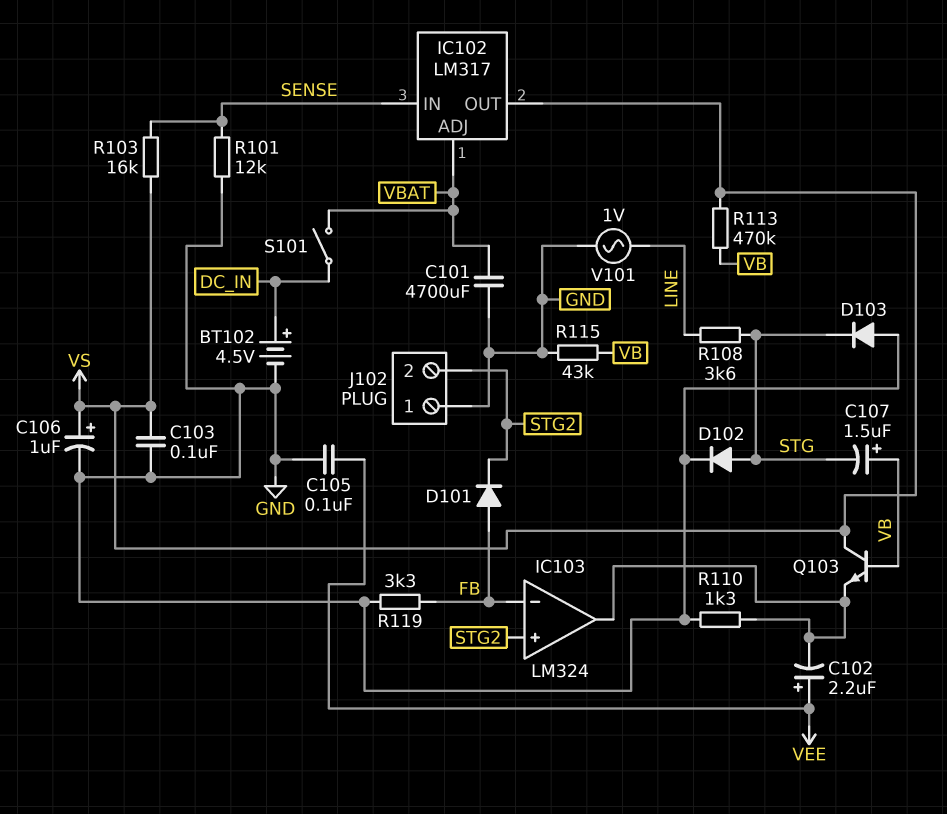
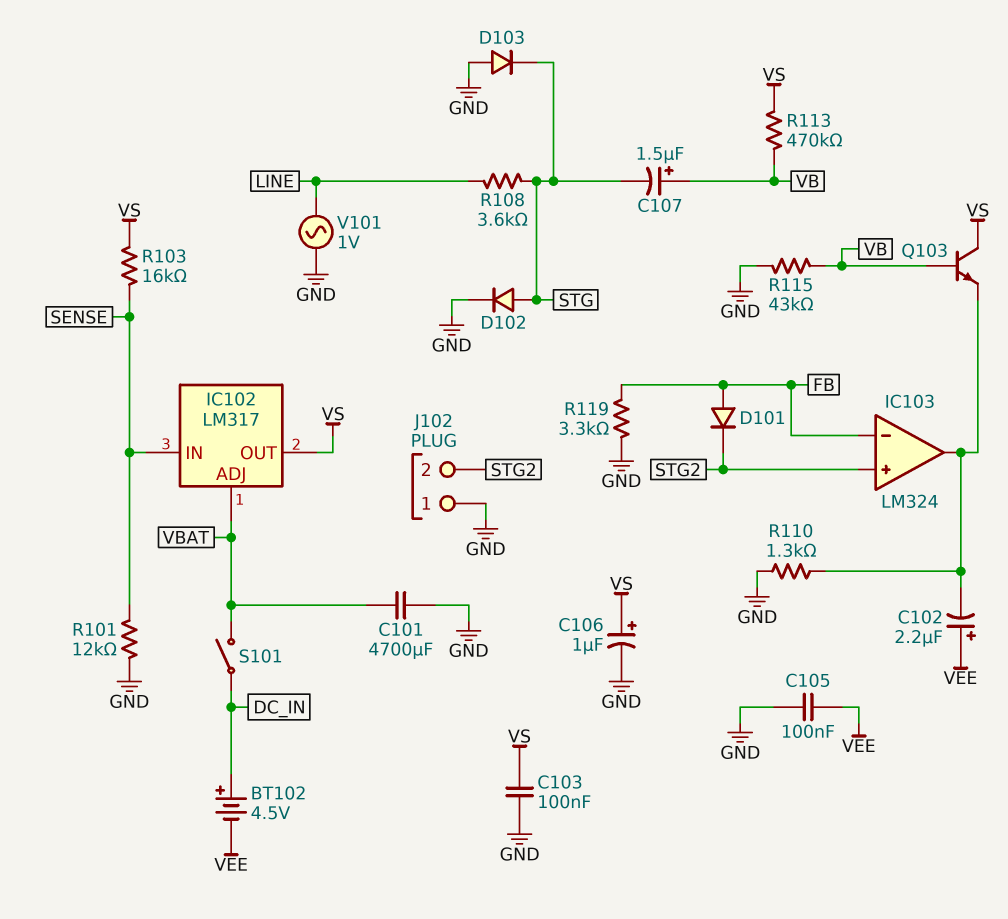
BT102: 4.5V (plus DC_IN, minus GND) -> 4.5V (plus DC_IN, minus VEE)

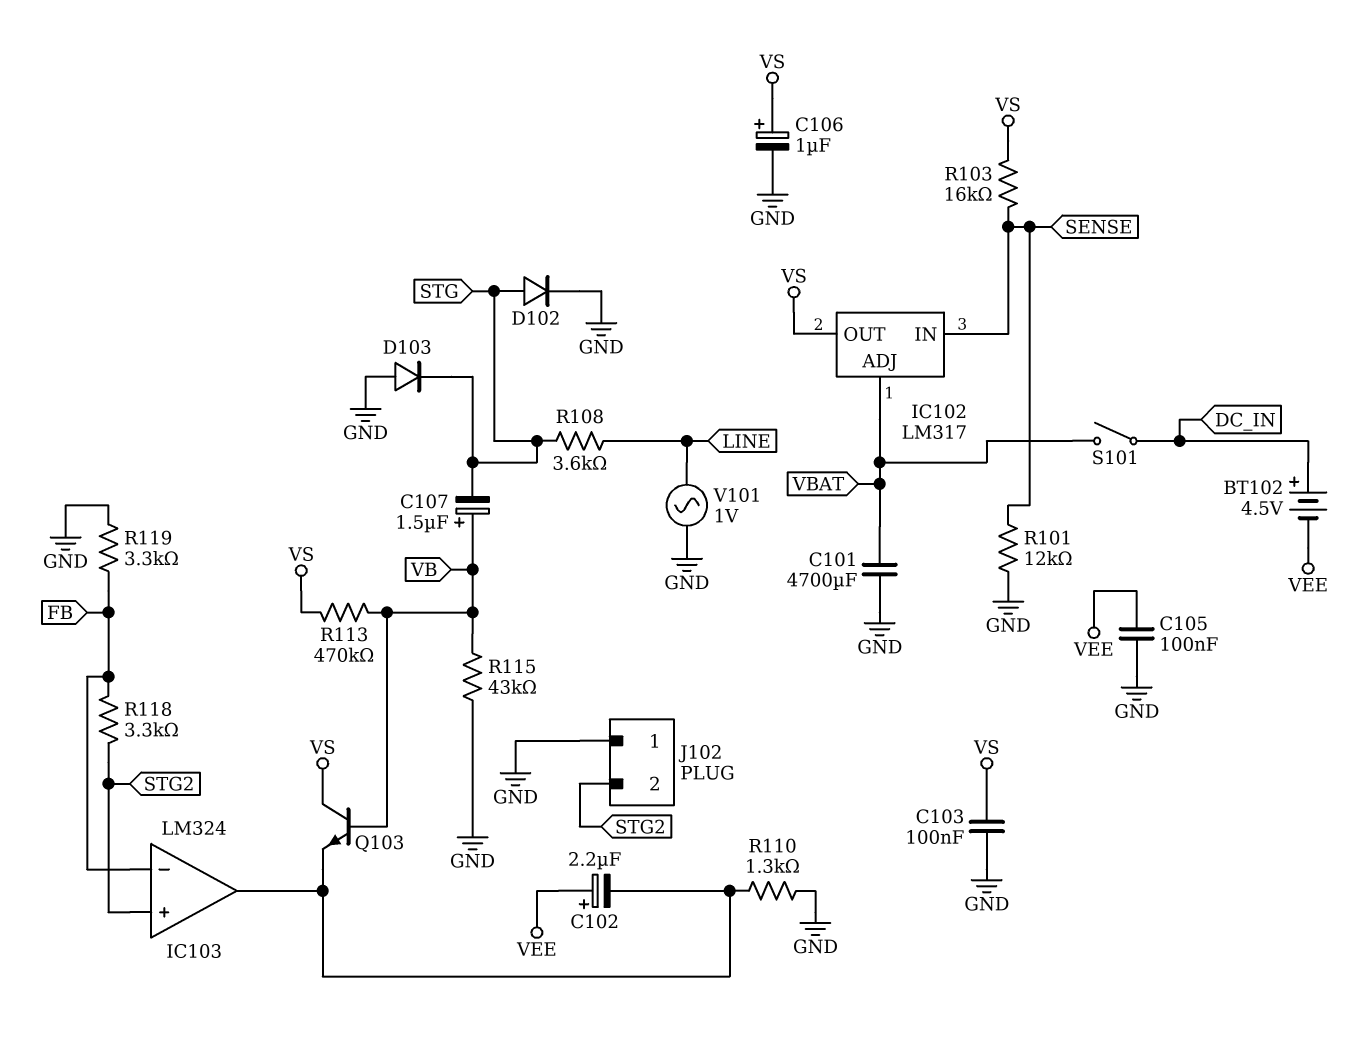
D101: diode (A FB, K STG2) -> none
R118: none -> 3.3k (FB, STG2)

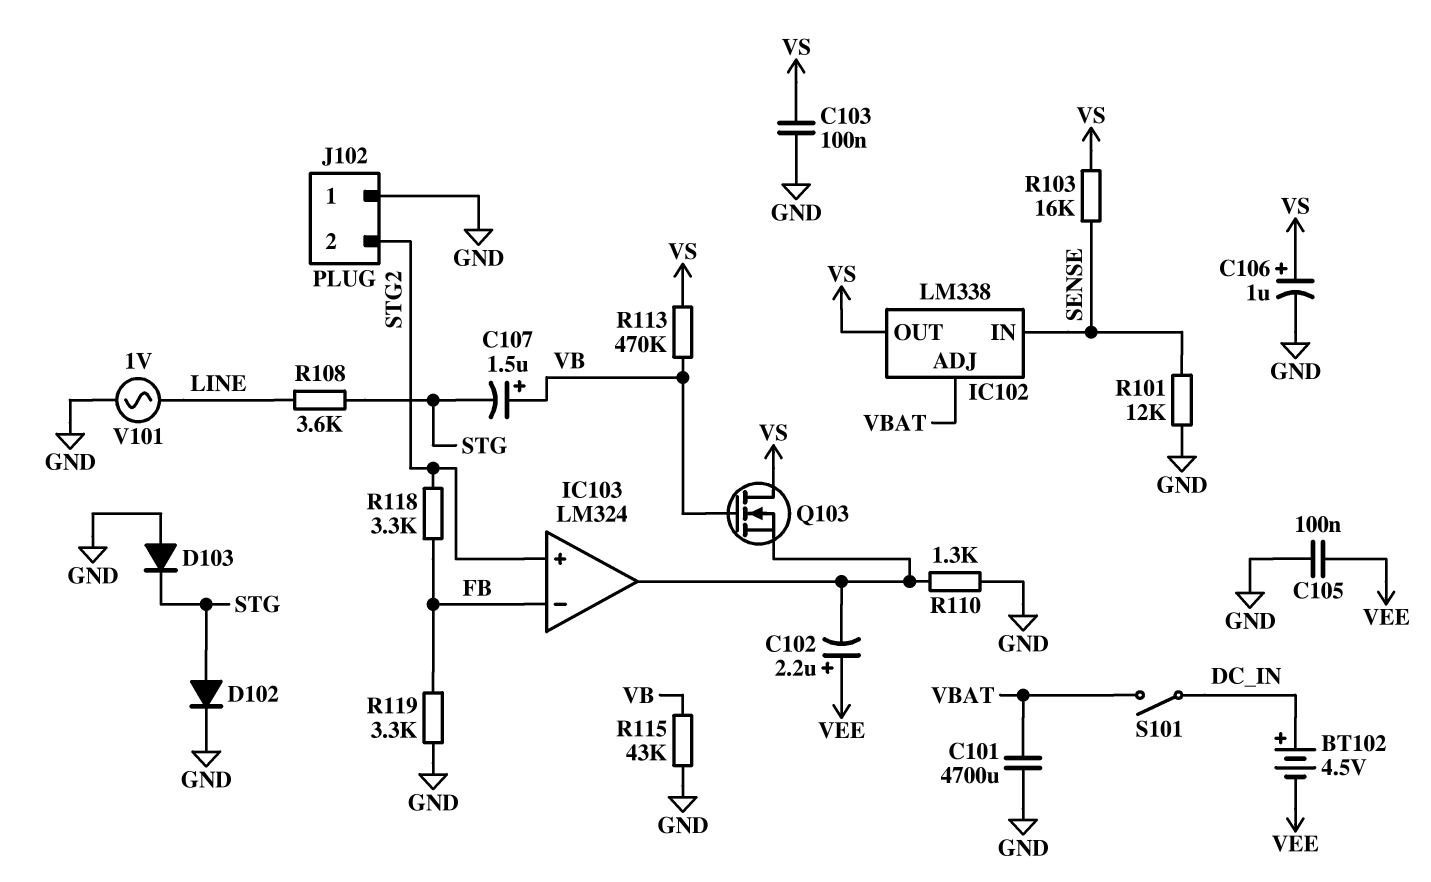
IC102: LM317 -> LM338
Q103: NPN (B VB, C VS, E IC103/out) -> NMOS (G VB, D VS, S IC103/out)

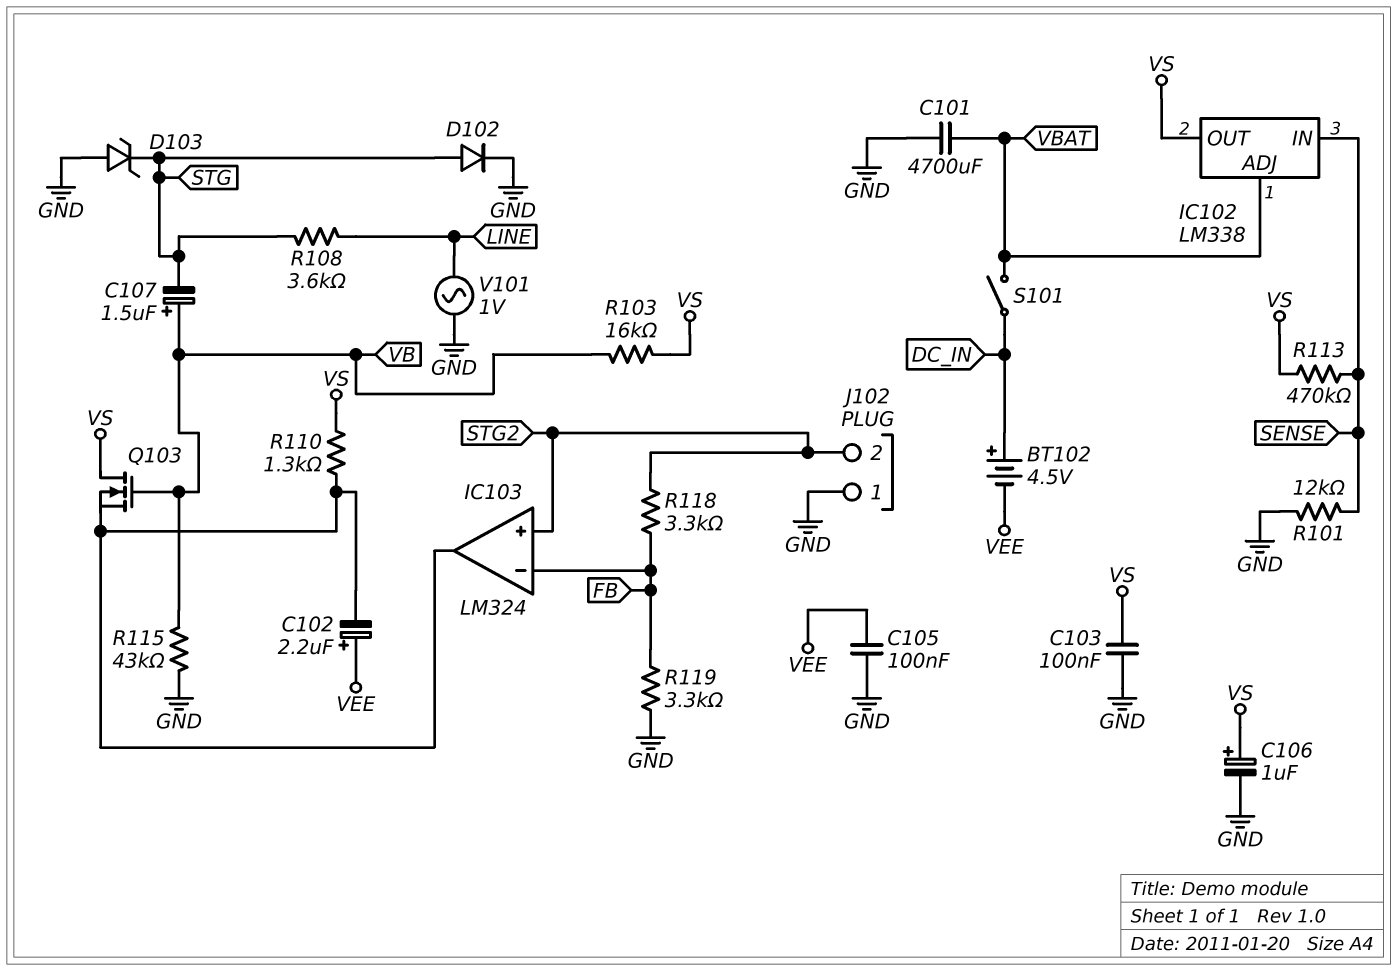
D103: diode (A GND, K STG) -> zener (A GND, K STG)
R103: 16k (SENSE, VS) -> 16k (VB, VS)
R110: 1.3k (GND, IC103/out) -> 1.3k (IC103/out, VS)
R113: 470k (VB, VS) -> 470k (SENSE, VS)

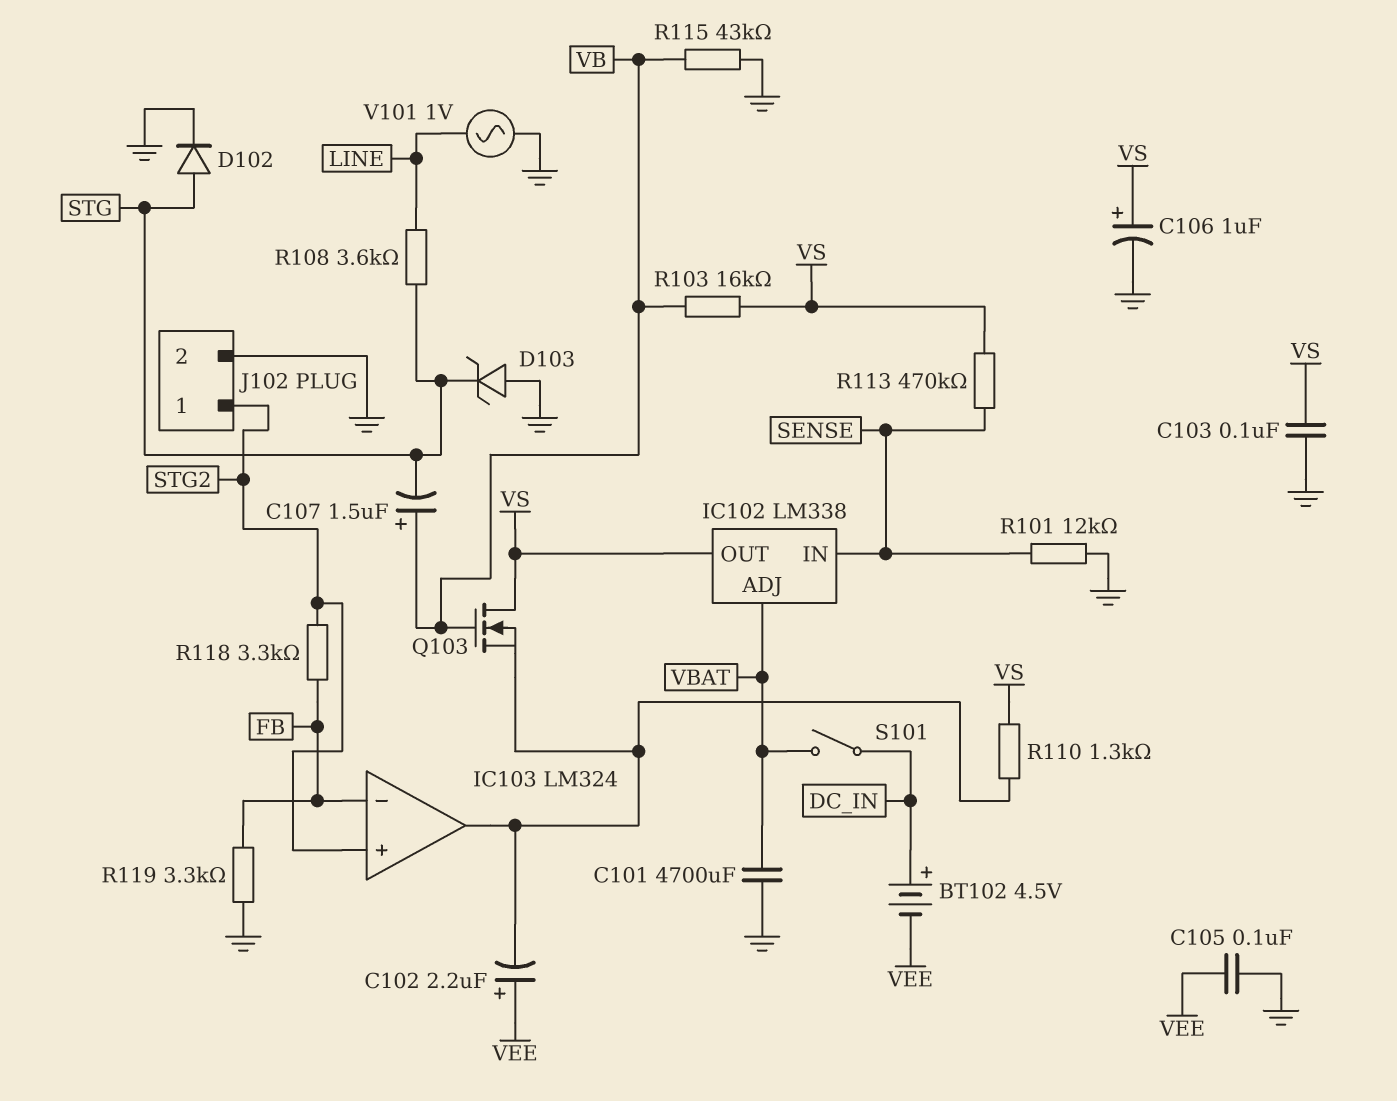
J102 pin 1: GND -> STG2
J102 pin 2: STG2 -> GND

